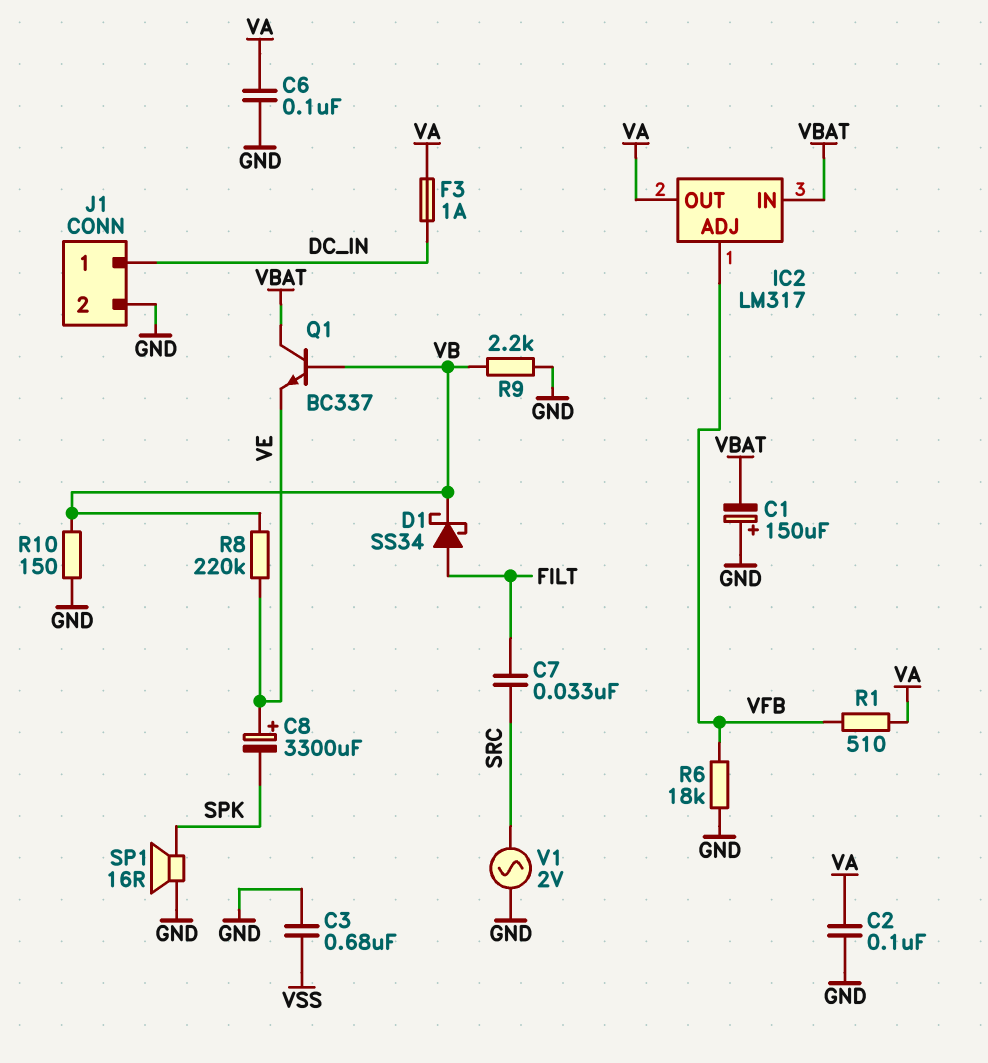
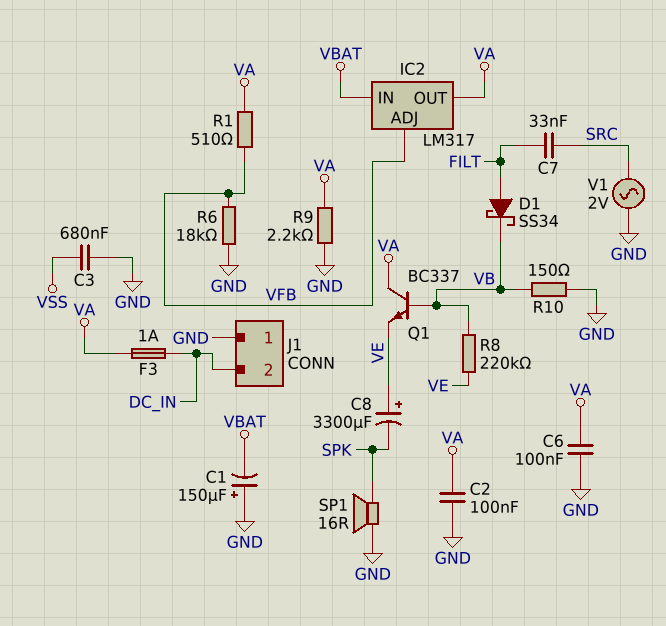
J1 pin 1: DC_IN -> GND
J1 pin 2: GND -> DC_IN
Q1: NPN BC337 (B VB, C VBAT, E VE) -> NPN BC337 (B VB, C VA, E VE)
R9: 2.2k (GND, VB) -> 2.2k (GND, VA)

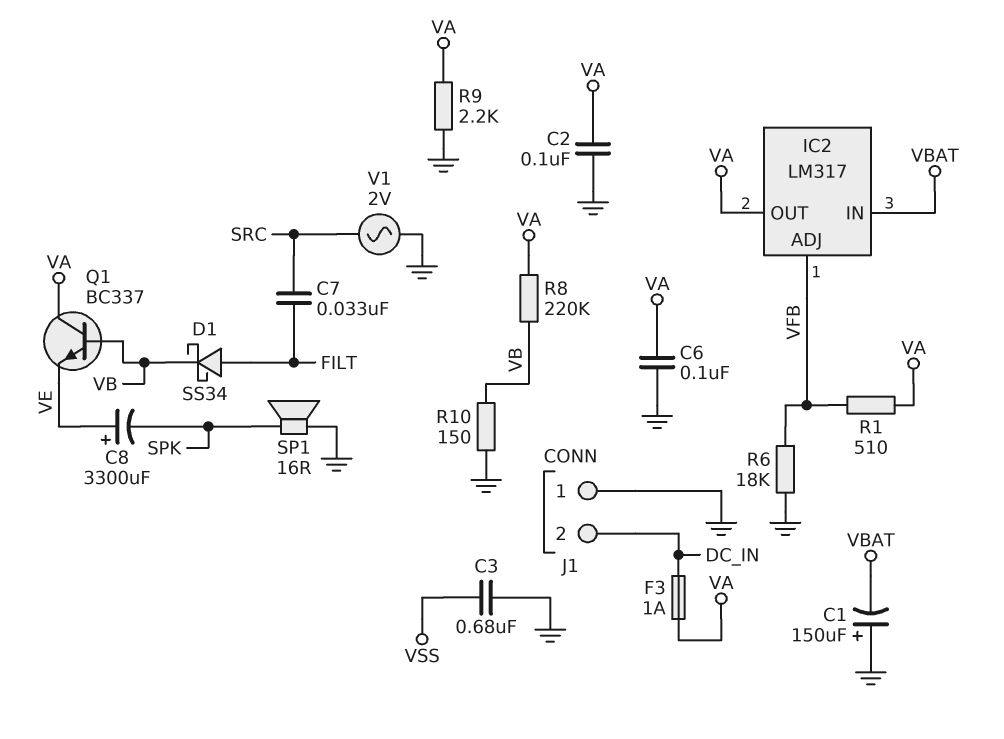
R8: 220k (VB, VE) -> 220k (VA, VB)

